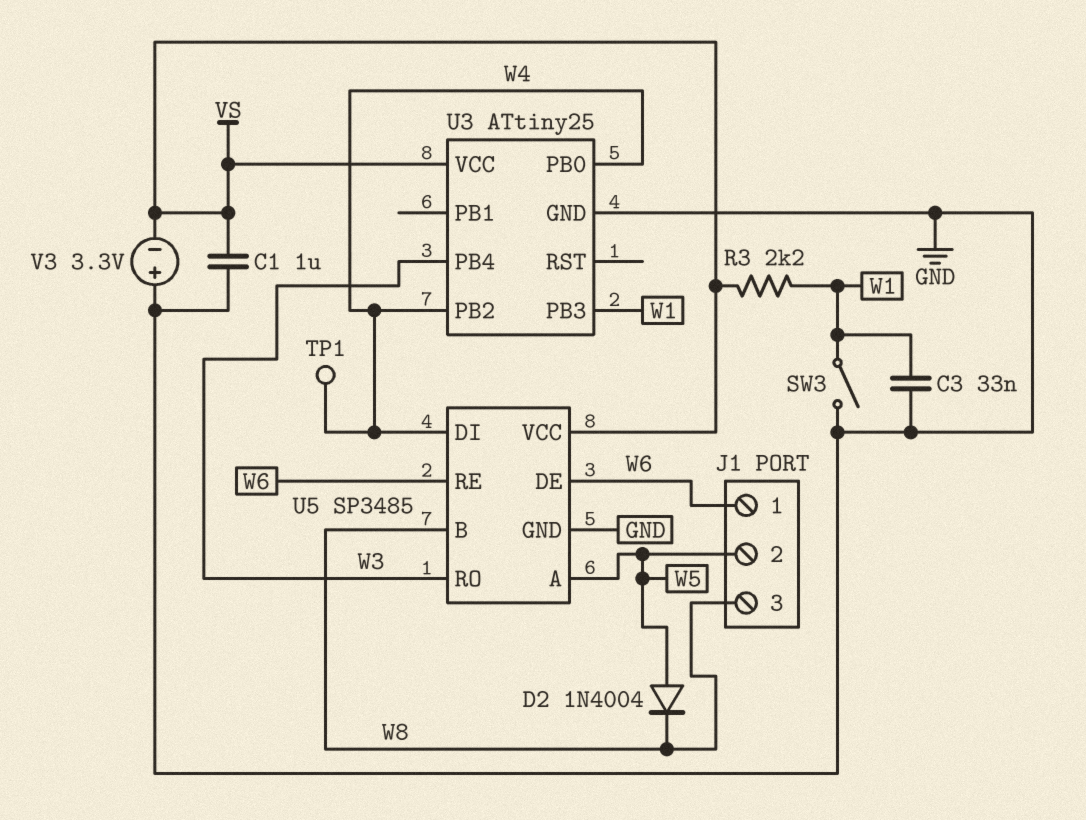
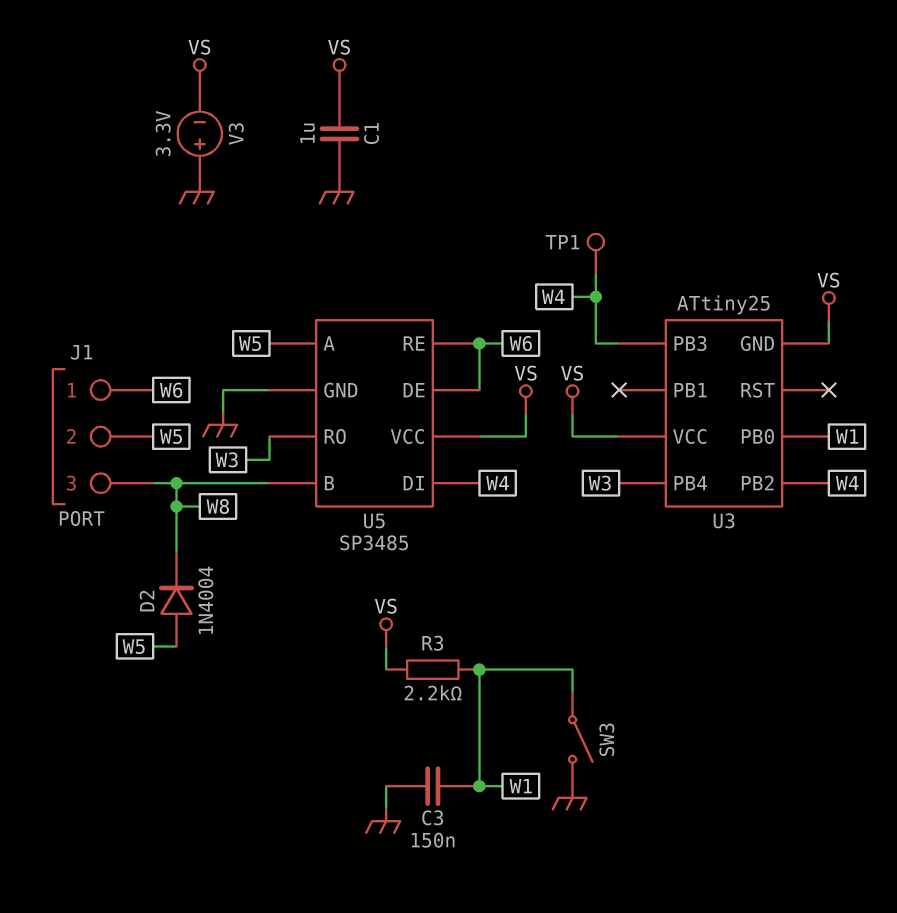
C3: 33nF (GND, W1) -> 150nF (GND, W1)
U3 pin GND: GND -> VS
U3 pin PB0: W4 -> W1
U3 pin PB3: W1 -> W4

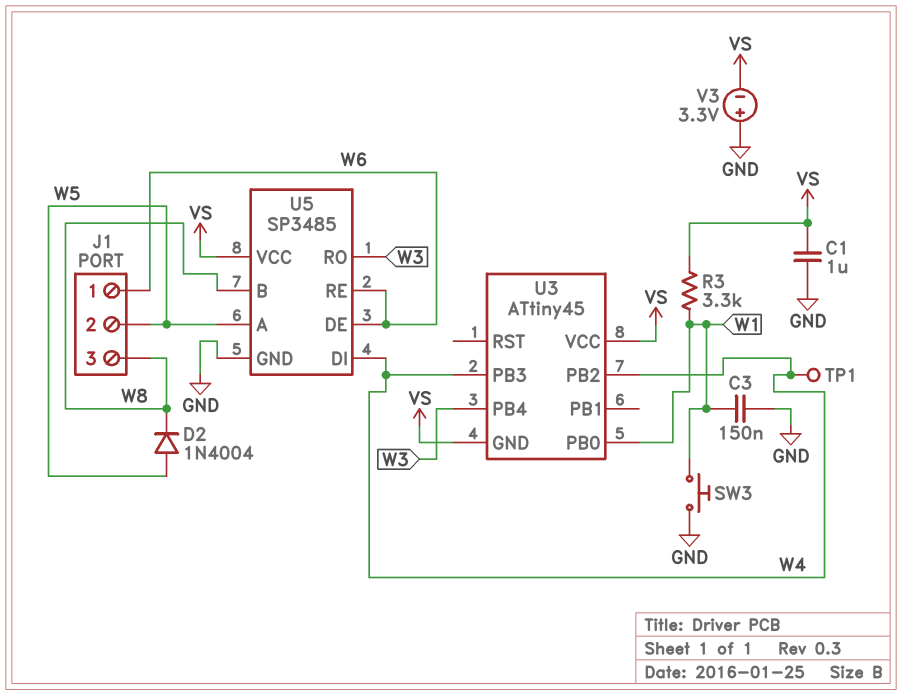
R3: 2.2k (VS, W1) -> 3.3k (VS, W1)
SW3: switch (GND, W1) -> button (GND, W1)
U3: ATtiny25 -> ATtiny45

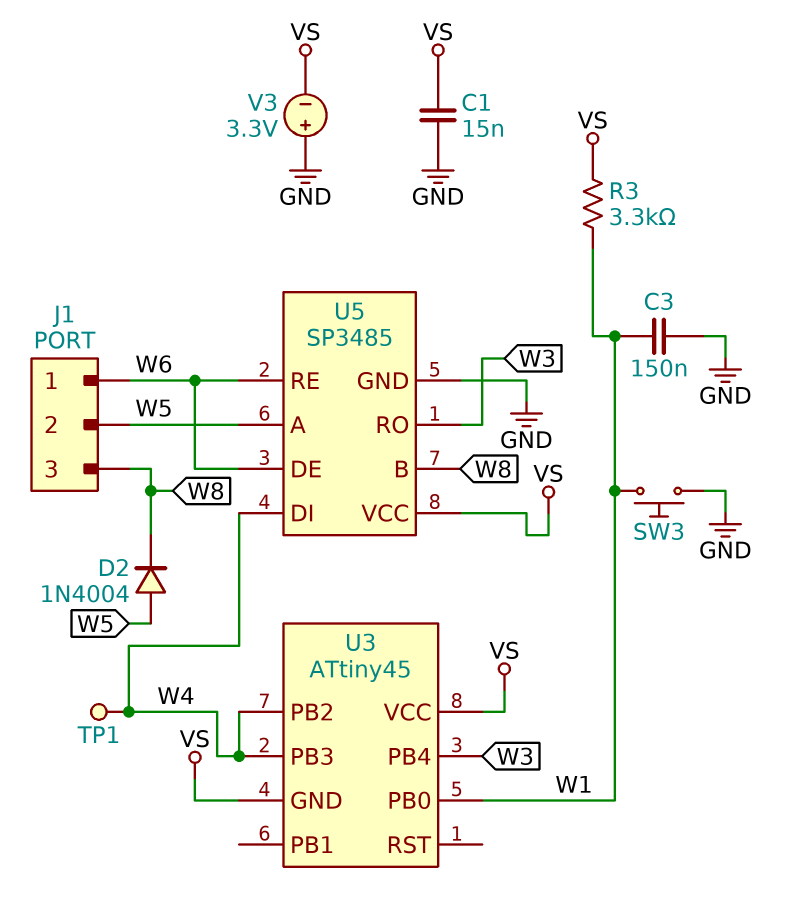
C1: 1uF (GND, VS) -> 15nF (GND, VS)

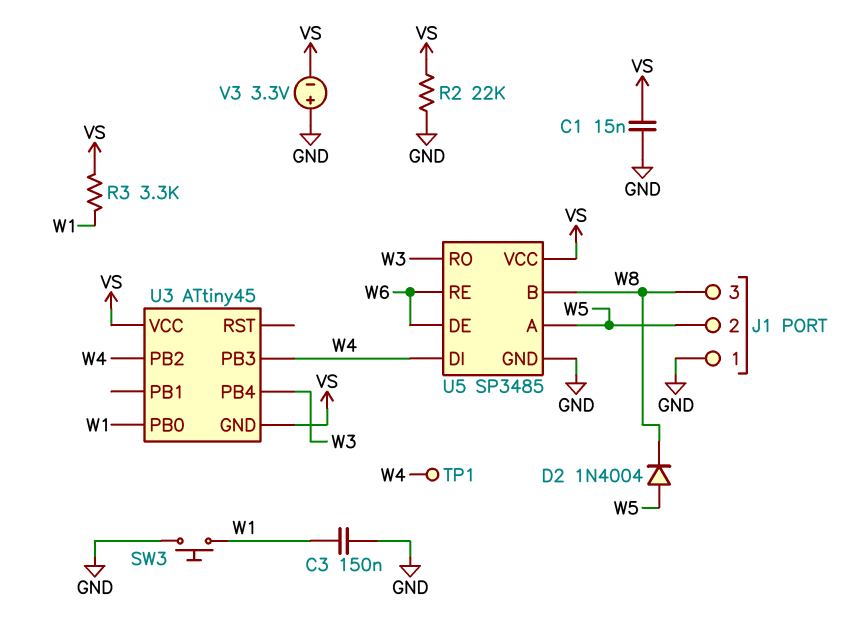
J1 pin 1: W6 -> GND
R2: none -> 22k (GND, VS)

